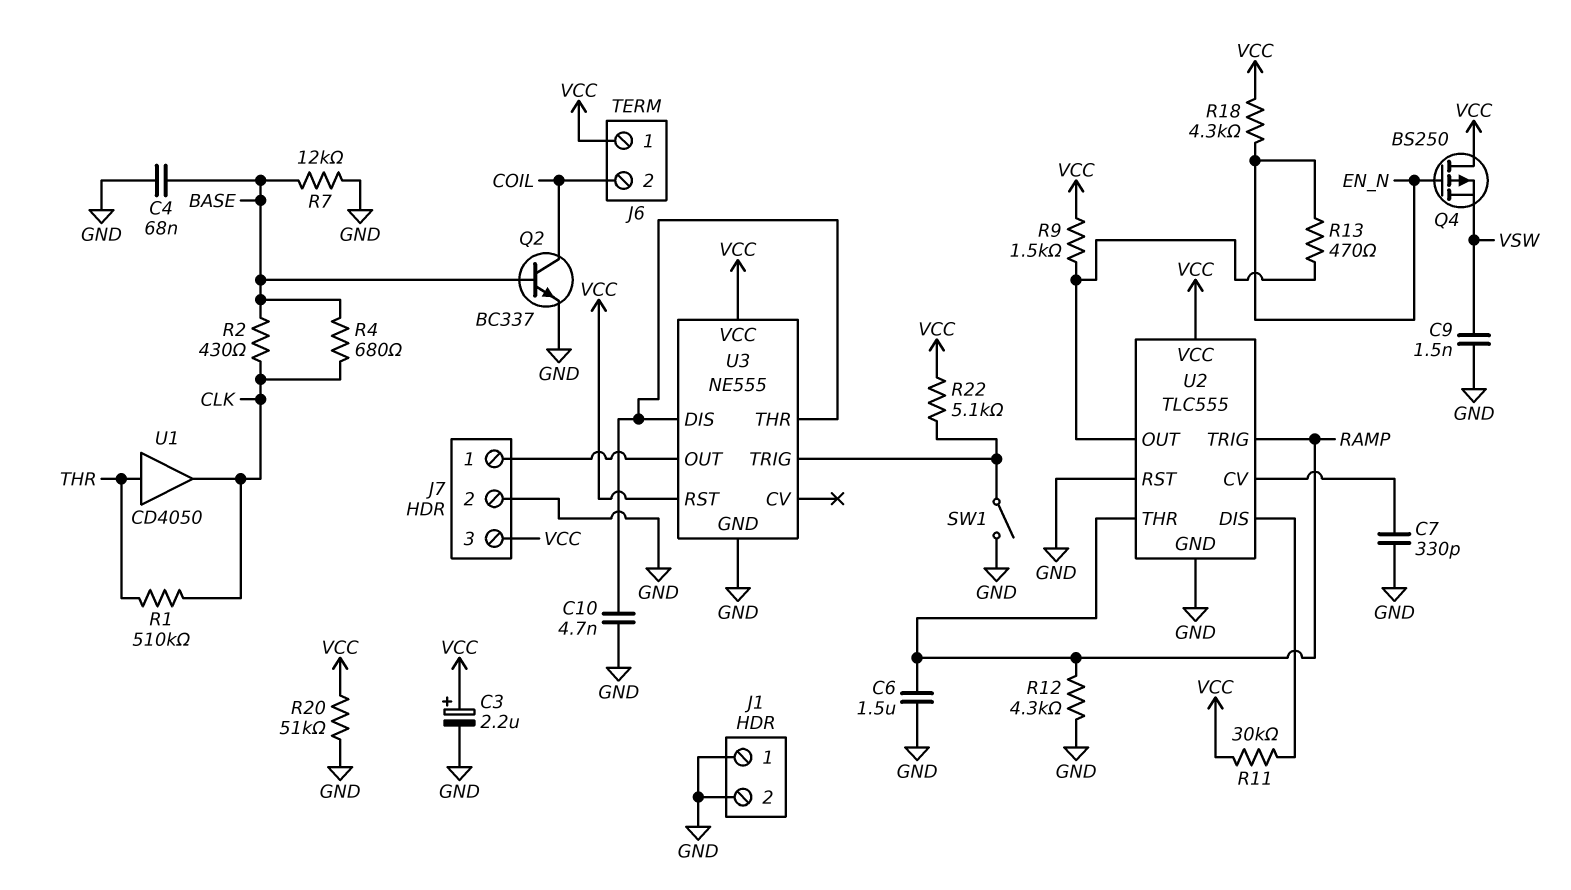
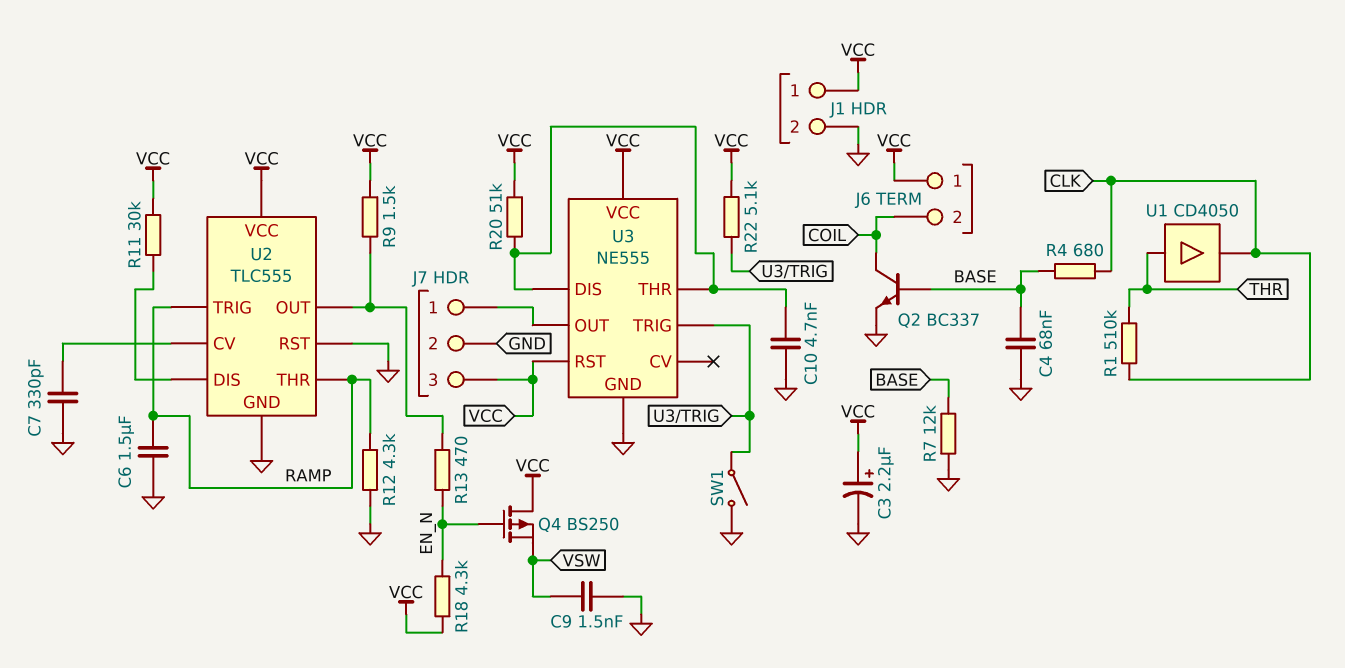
J1 pin 1: GND -> VCC
R2: 430 (BASE, CLK) -> none
R20: 51k (GND, VCC) -> 51k (U3/DIS, VCC)

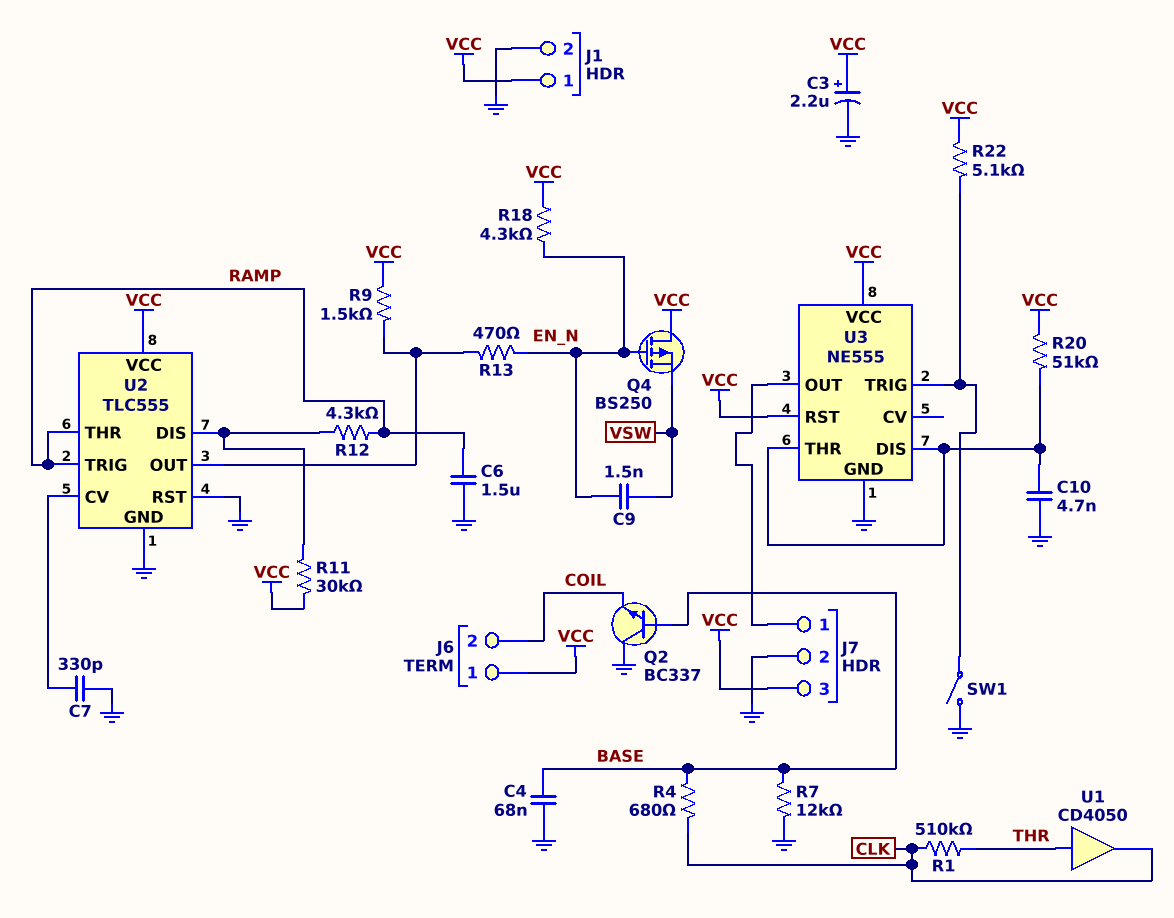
C9: 1.5nF (GND, VSW) -> 1.5nF (EN_N, VSW)
Q2: NPN BC337 (B BASE, C COIL, E GND) -> NPN BC337 (B BASE, C GND, E COIL)
R12: 4.3k (GND, RAMP) -> 4.3k (RAMP, U2/DIS)

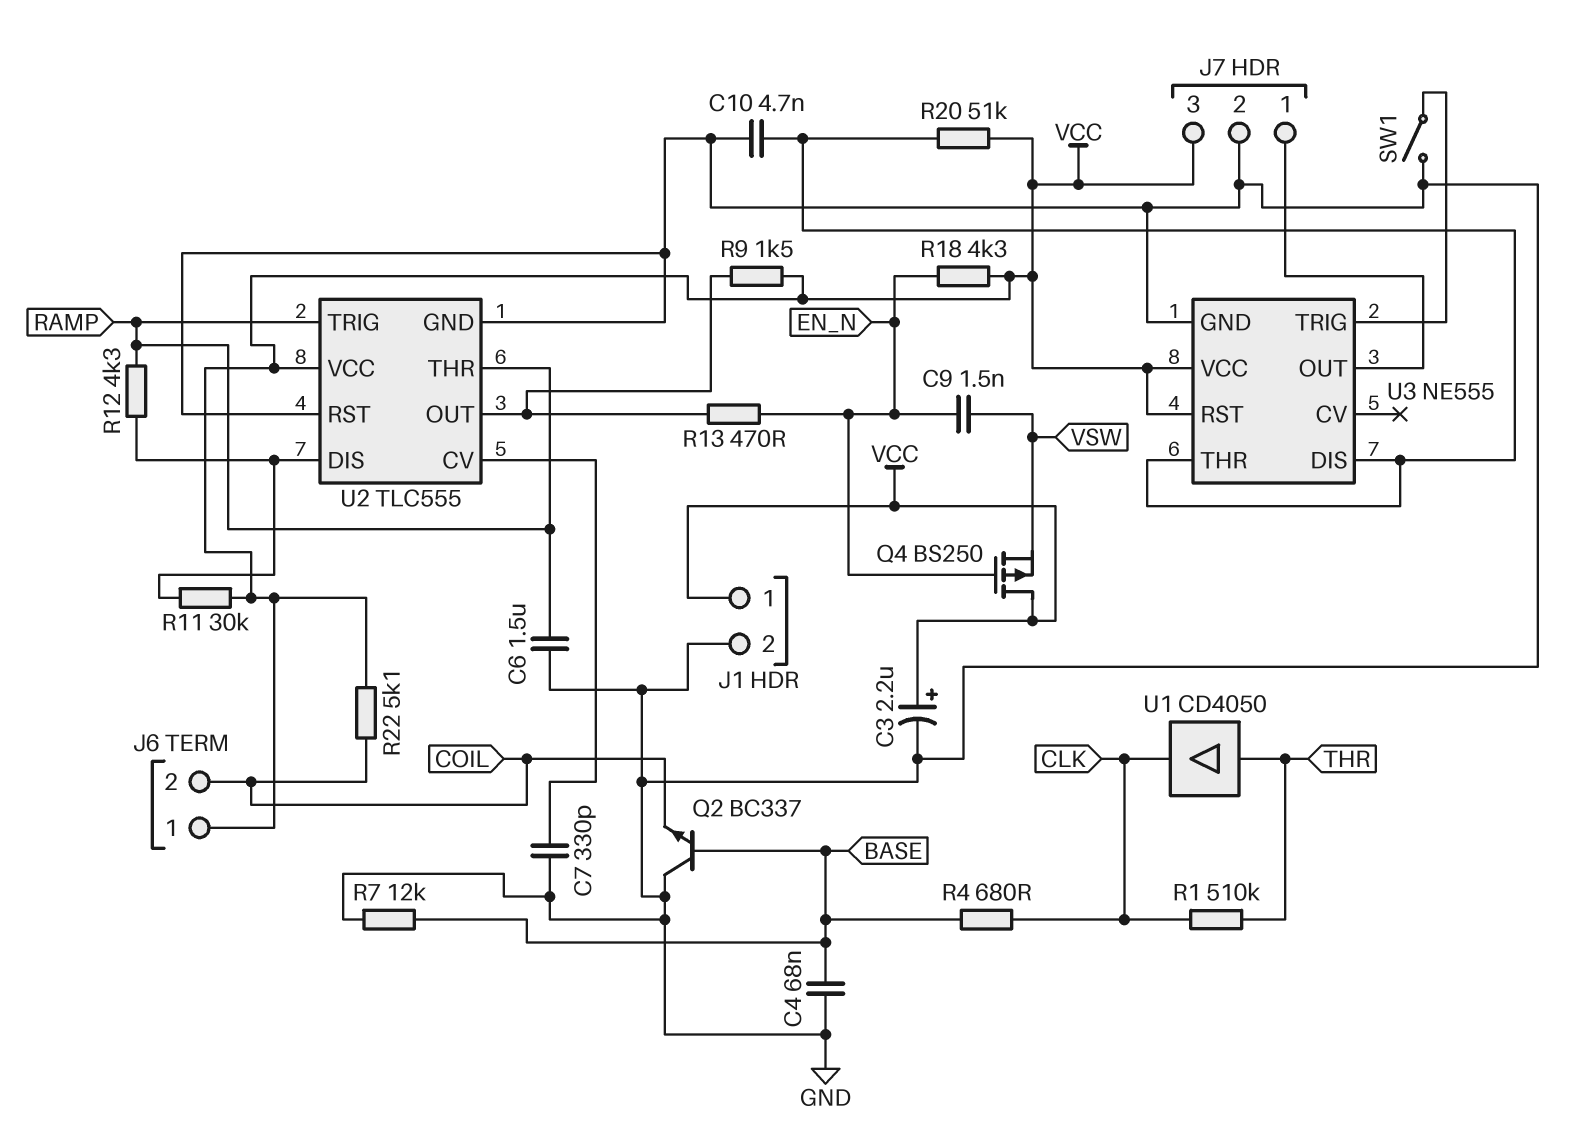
R22: 5.1k (U3/TRIG, VCC) -> 5.1k (COIL, VCC)

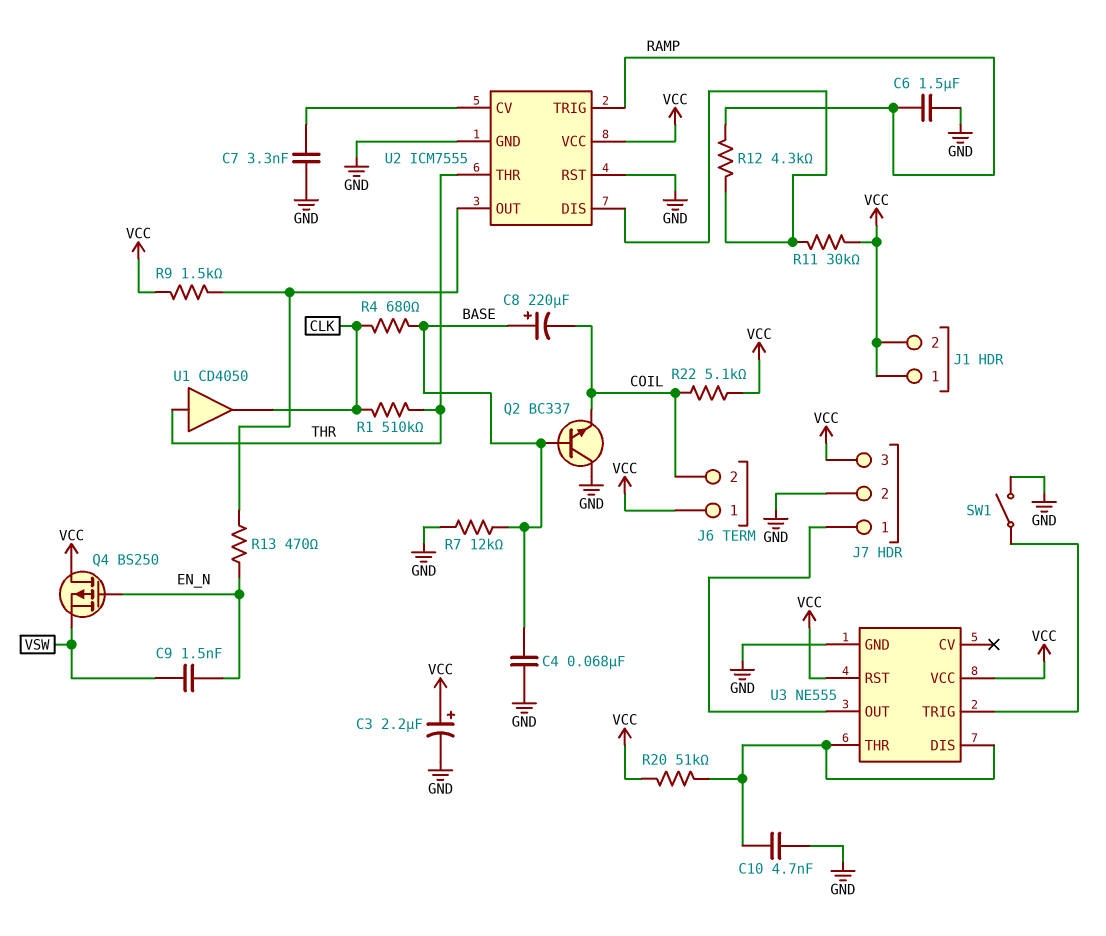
C7: 330pF (GND, U2/CV) -> 3.3nF (GND, U2/CV)
C8: none -> 220uF (plus BASE, minus COIL)
J1 pin 2: GND -> VCC
R18: 4.3k (EN_N, VCC) -> none
U2: TLC555 -> ICM7555
U2 pin THR: RAMP -> THR

